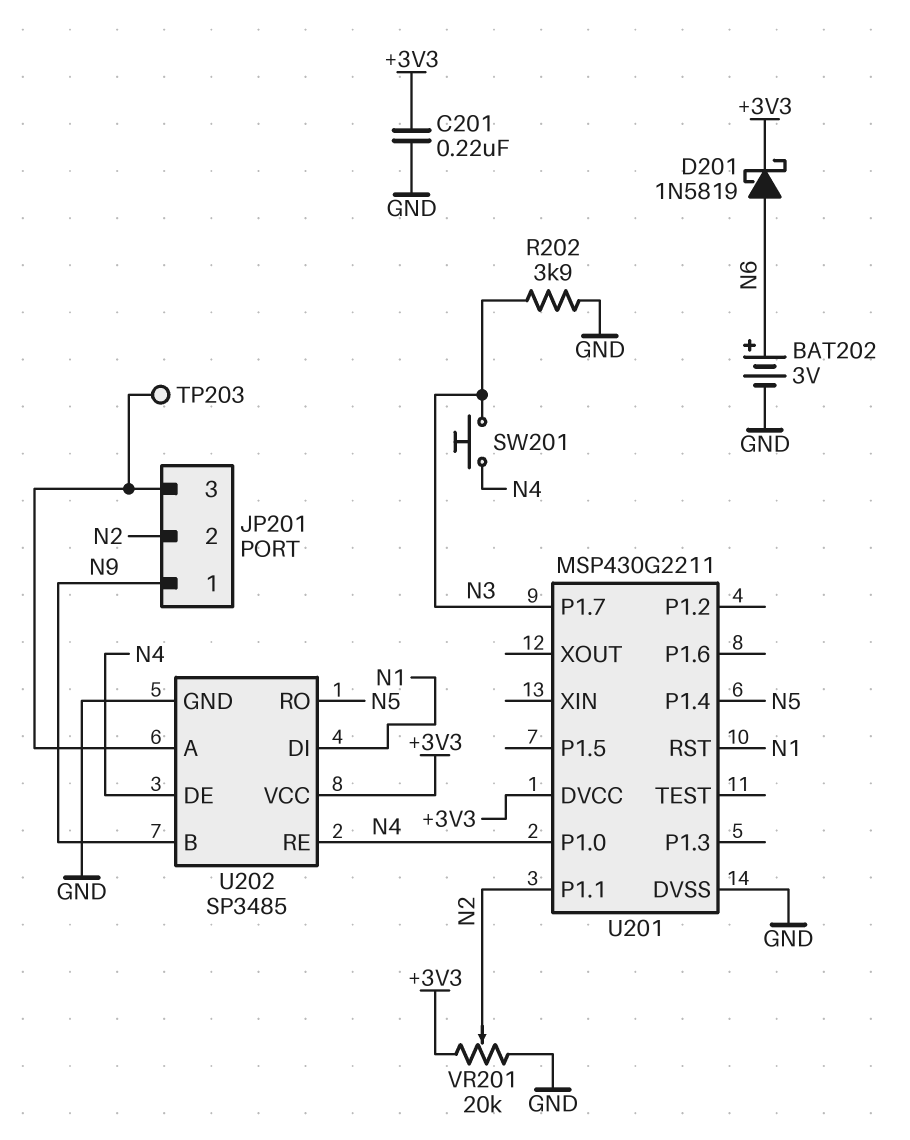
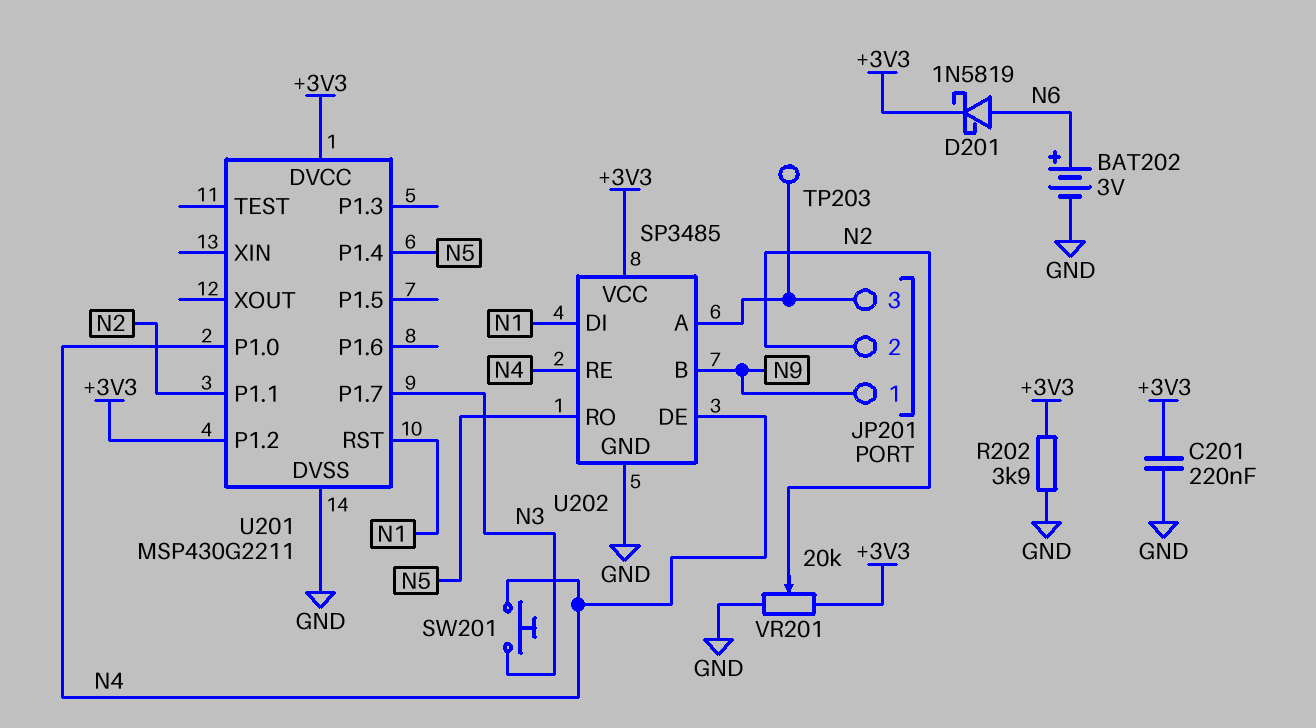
R202: 3.9k (GND, N3) -> 3.9k (+3V3, GND)
U201 pin P1.2: none -> +3V3

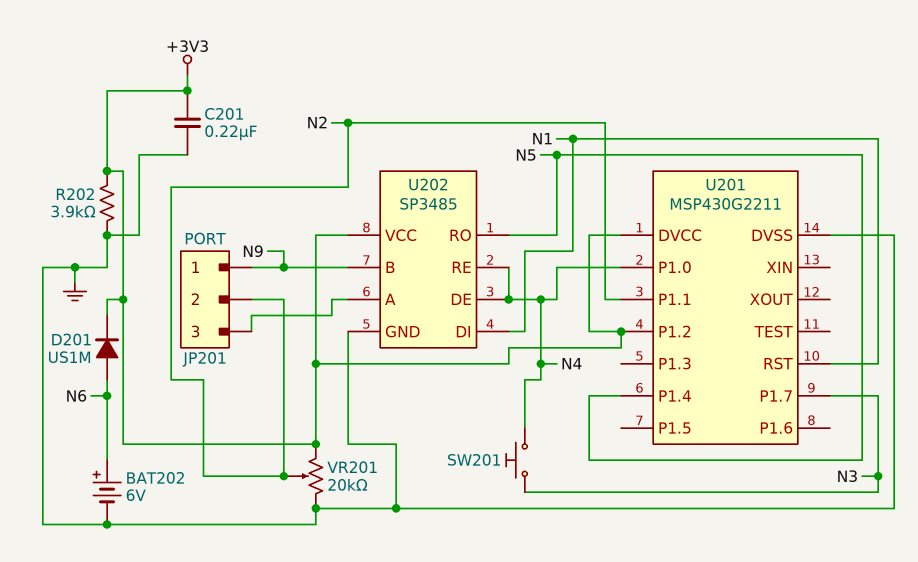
BAT202: 3V (plus N6, minus GND) -> 6V (plus N6, minus GND)
D201: schottky 1N5819 (A N6, K +3V3) -> diode US1M (A N6, K +3V3)
TP203: test point (JP201/3) -> none

